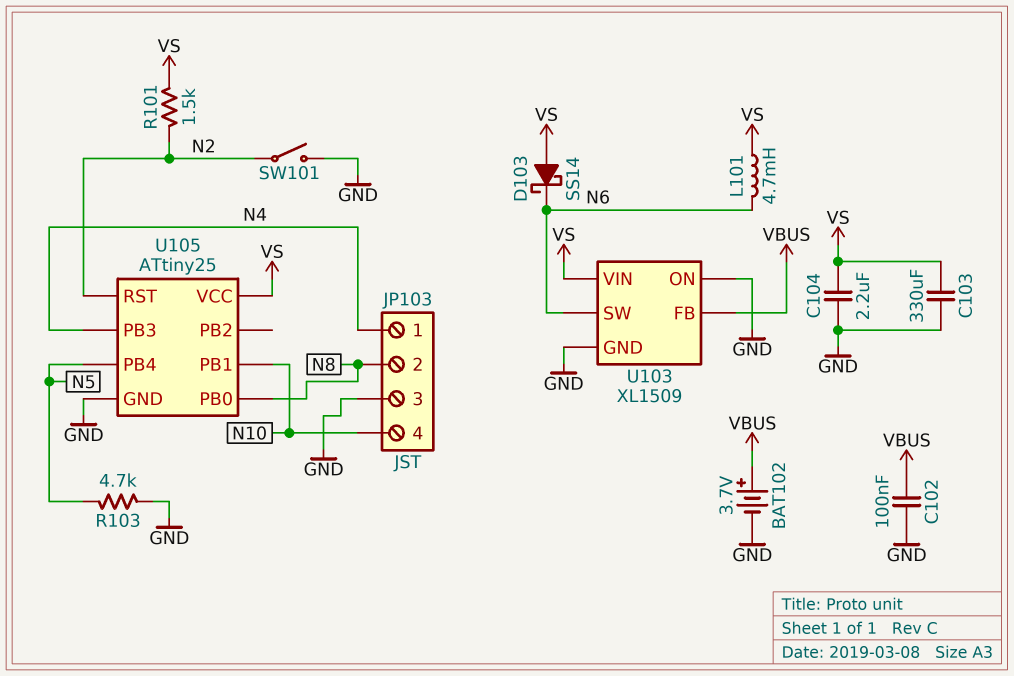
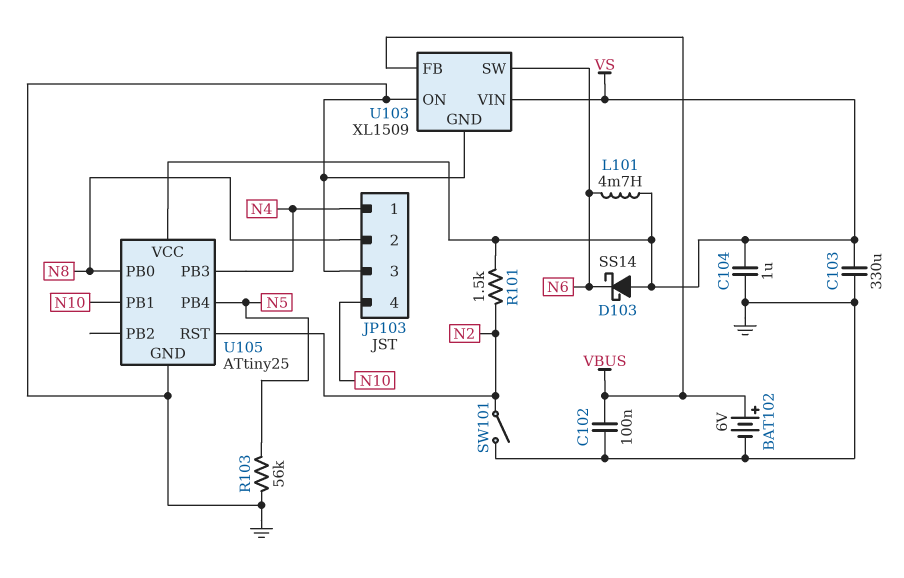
BAT102: 3.7V (plus VBUS, minus GND) -> 6V (plus VBUS, minus GND)
C104: 2.2uF (GND, VS) -> 1uF (GND, VS)
R103: 4.7k (GND, N5) -> 56k (GND, N5)

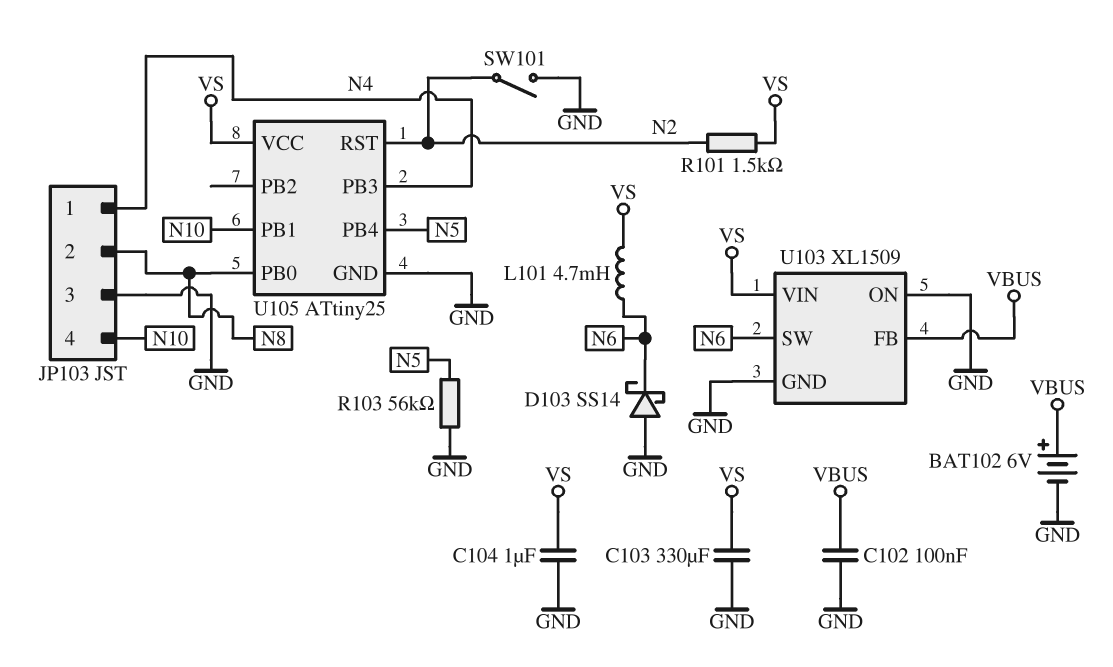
D103: schottky SS14 (A VS, K N6) -> schottky SS14 (A GND, K N6)

